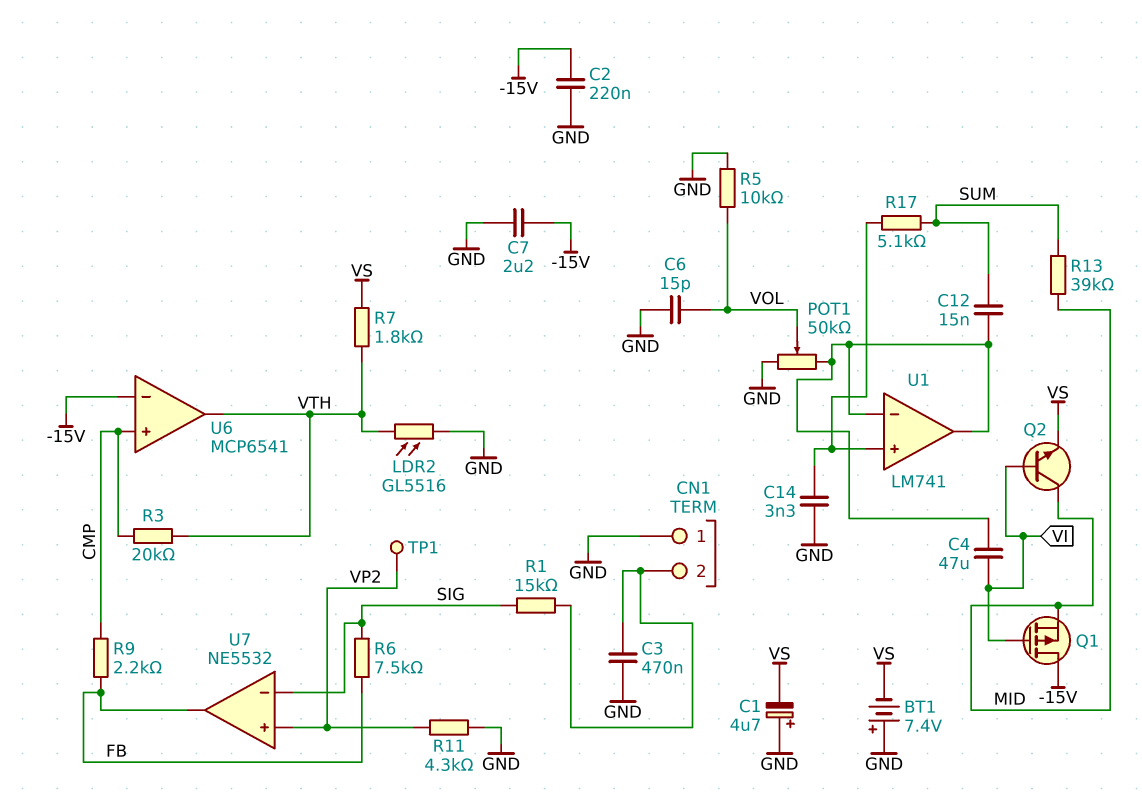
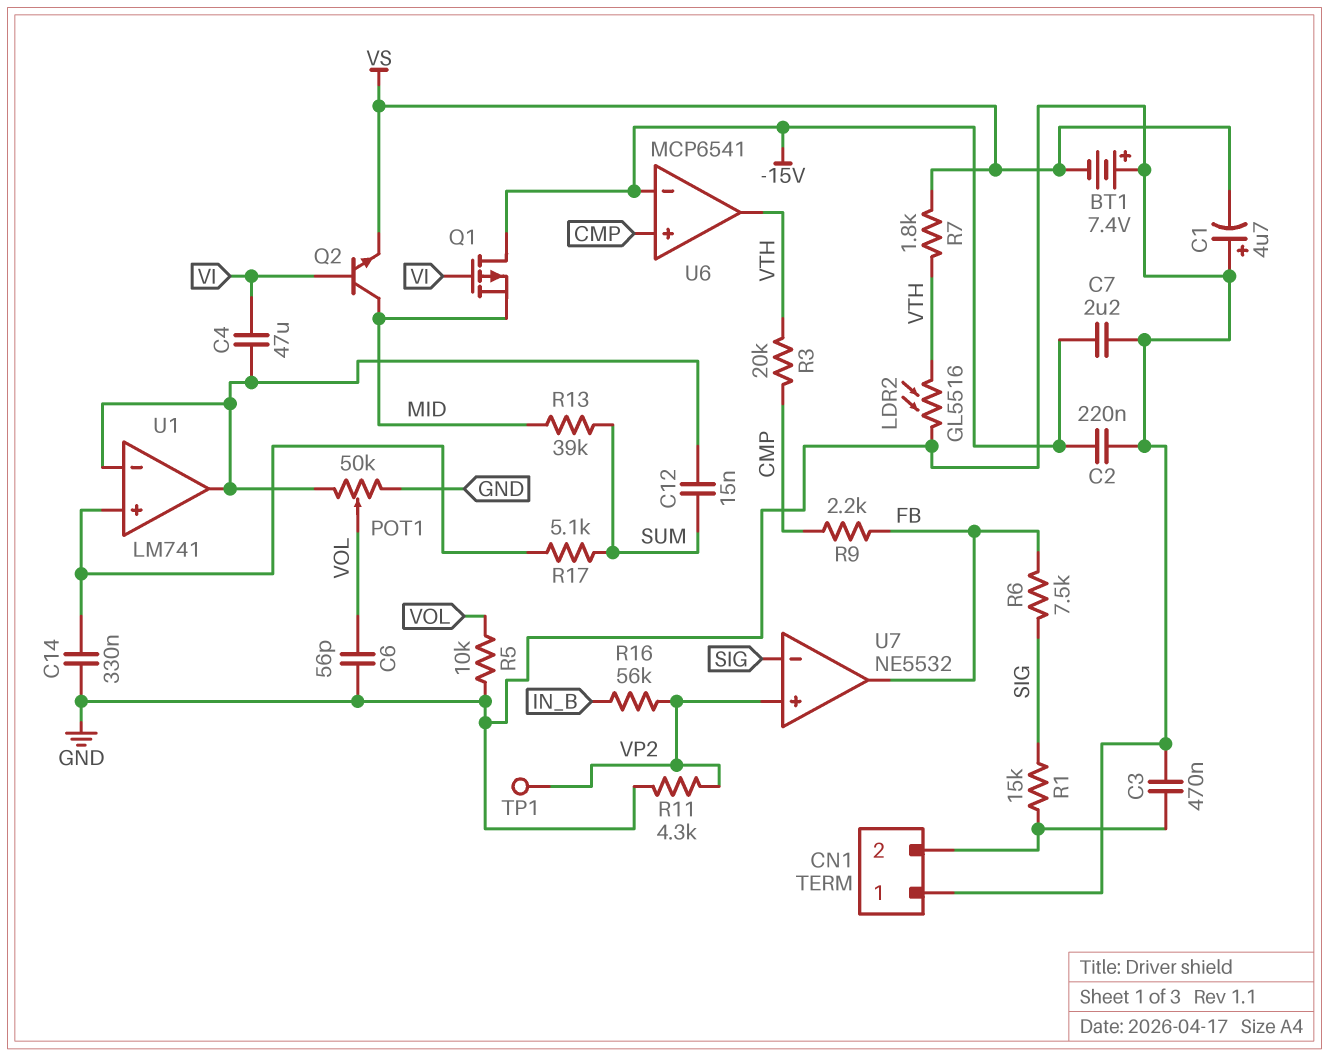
C6: 15pF (GND, VOL) -> 56pF (GND, VOL)
C14: 3.3nF (GND, U1/in+) -> 330nF (GND, U1/in+)
R16: none -> 56k (IN_B, VP2)

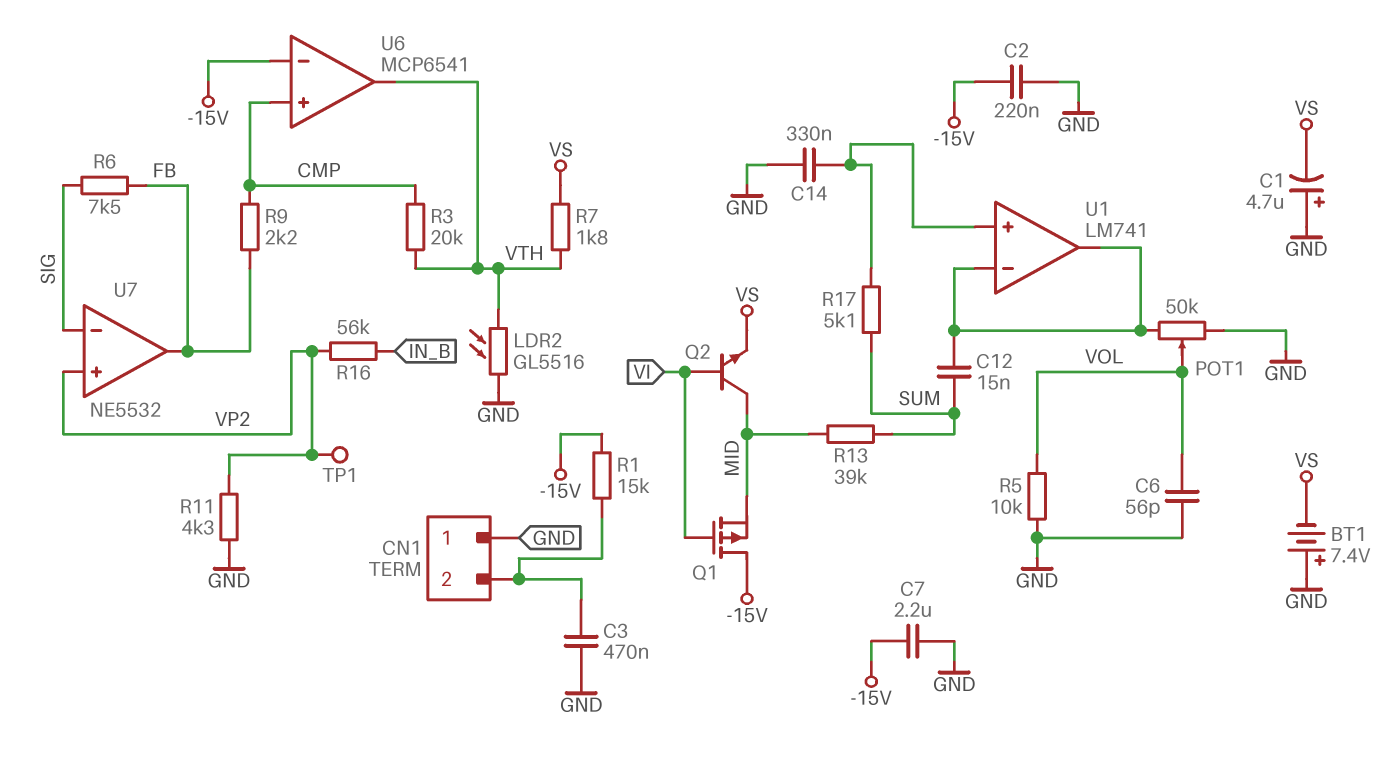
C4: 47uF (U1/in-, VI) -> none
R1: 15k (CN1/2, SIG) -> 15k (-15V, CN1/2)

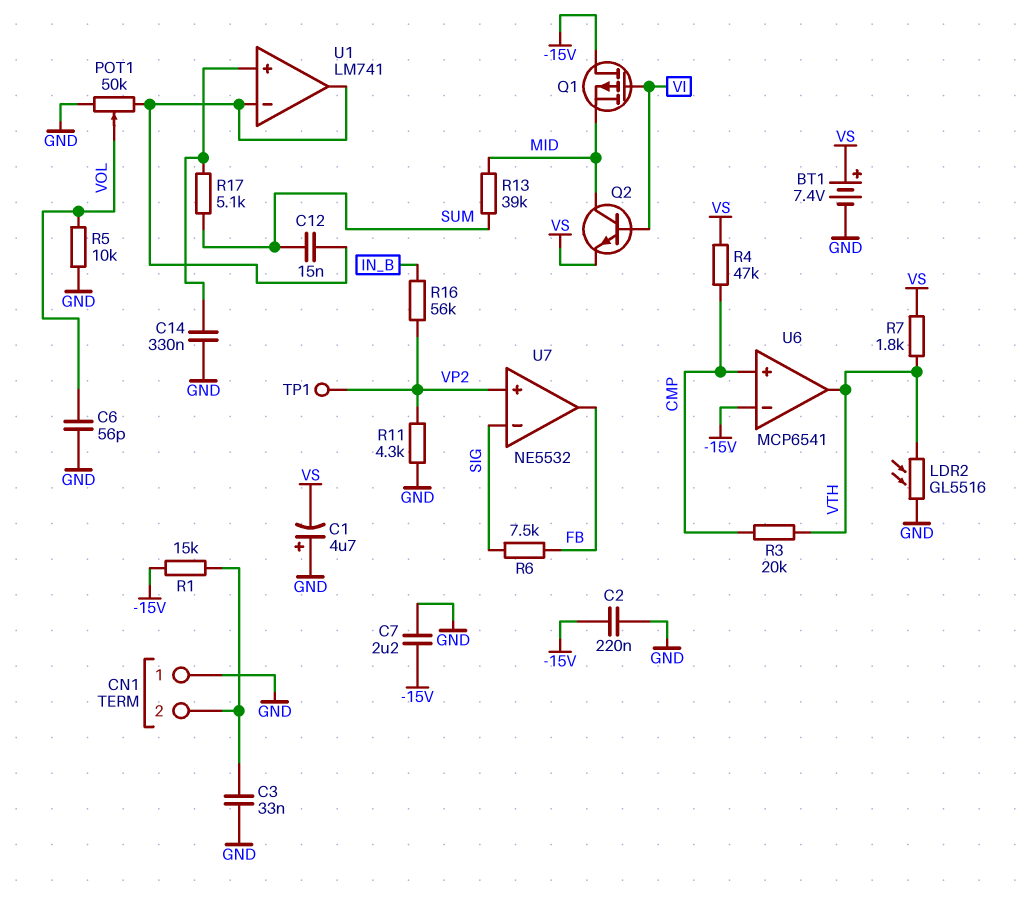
BT1: 7.4V (plus GND, minus VS) -> 7.4V (plus VS, minus GND)
C3: 470nF (CN1/2, GND) -> 33nF (CN1/2, GND)
R4: none -> 47k (CMP, VS)
R9: 2.2k (CMP, FB) -> none

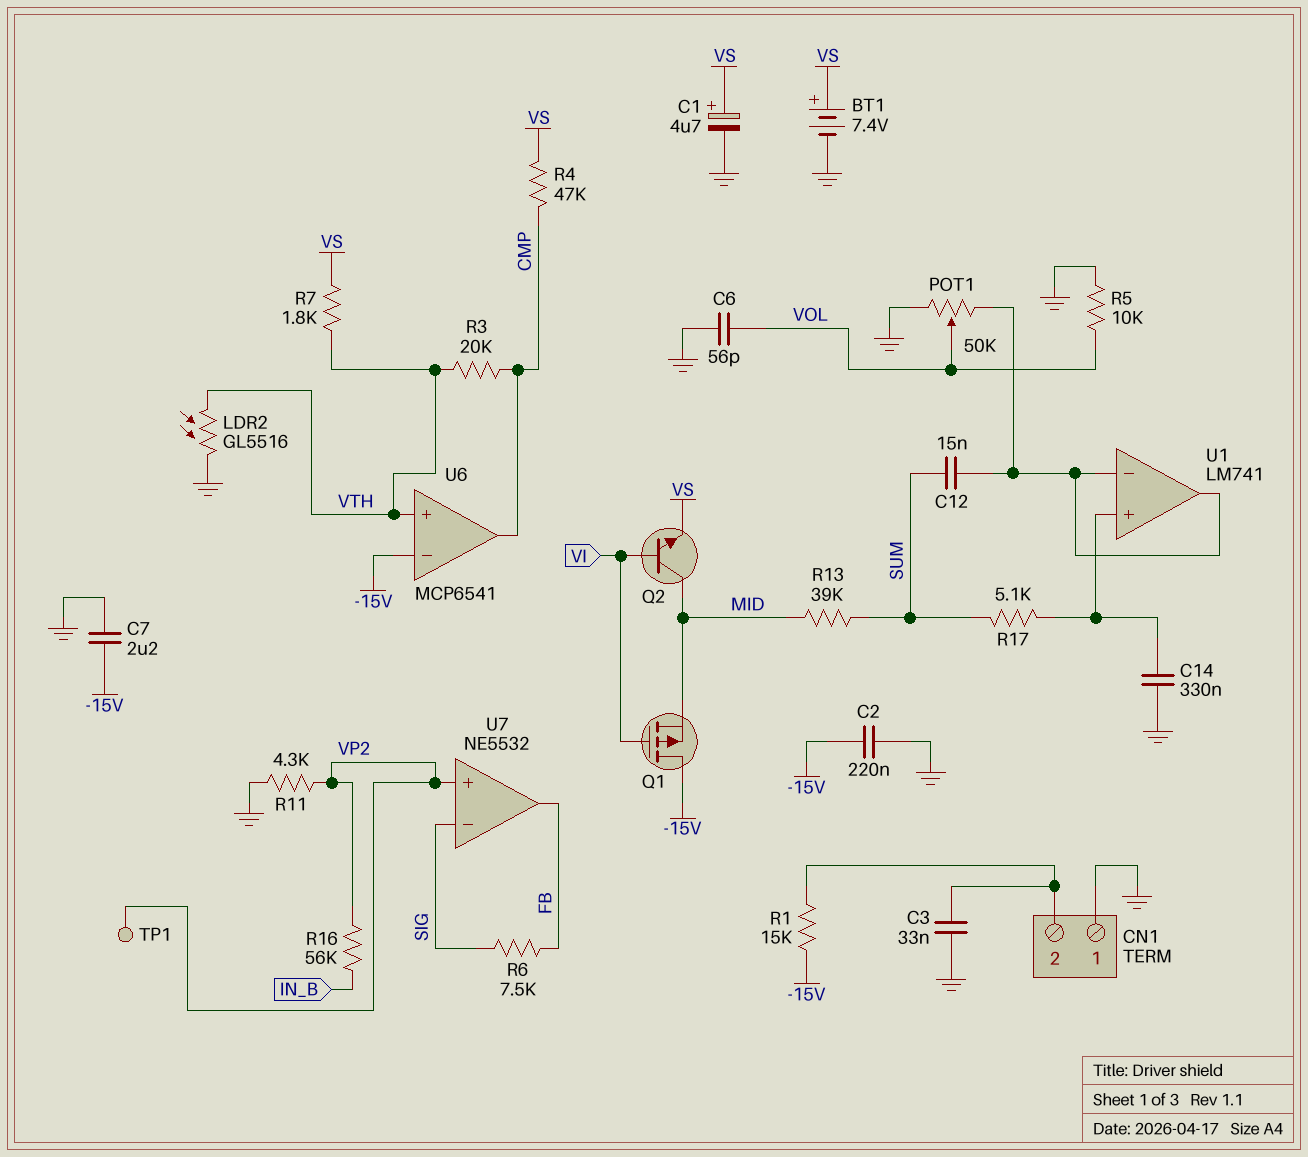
C1: 4.7uF (plus GND, minus VS) -> 4.7uF (plus VS, minus GND)
U6 pin in+: CMP -> VTH
U6 pin out: VTH -> CMP

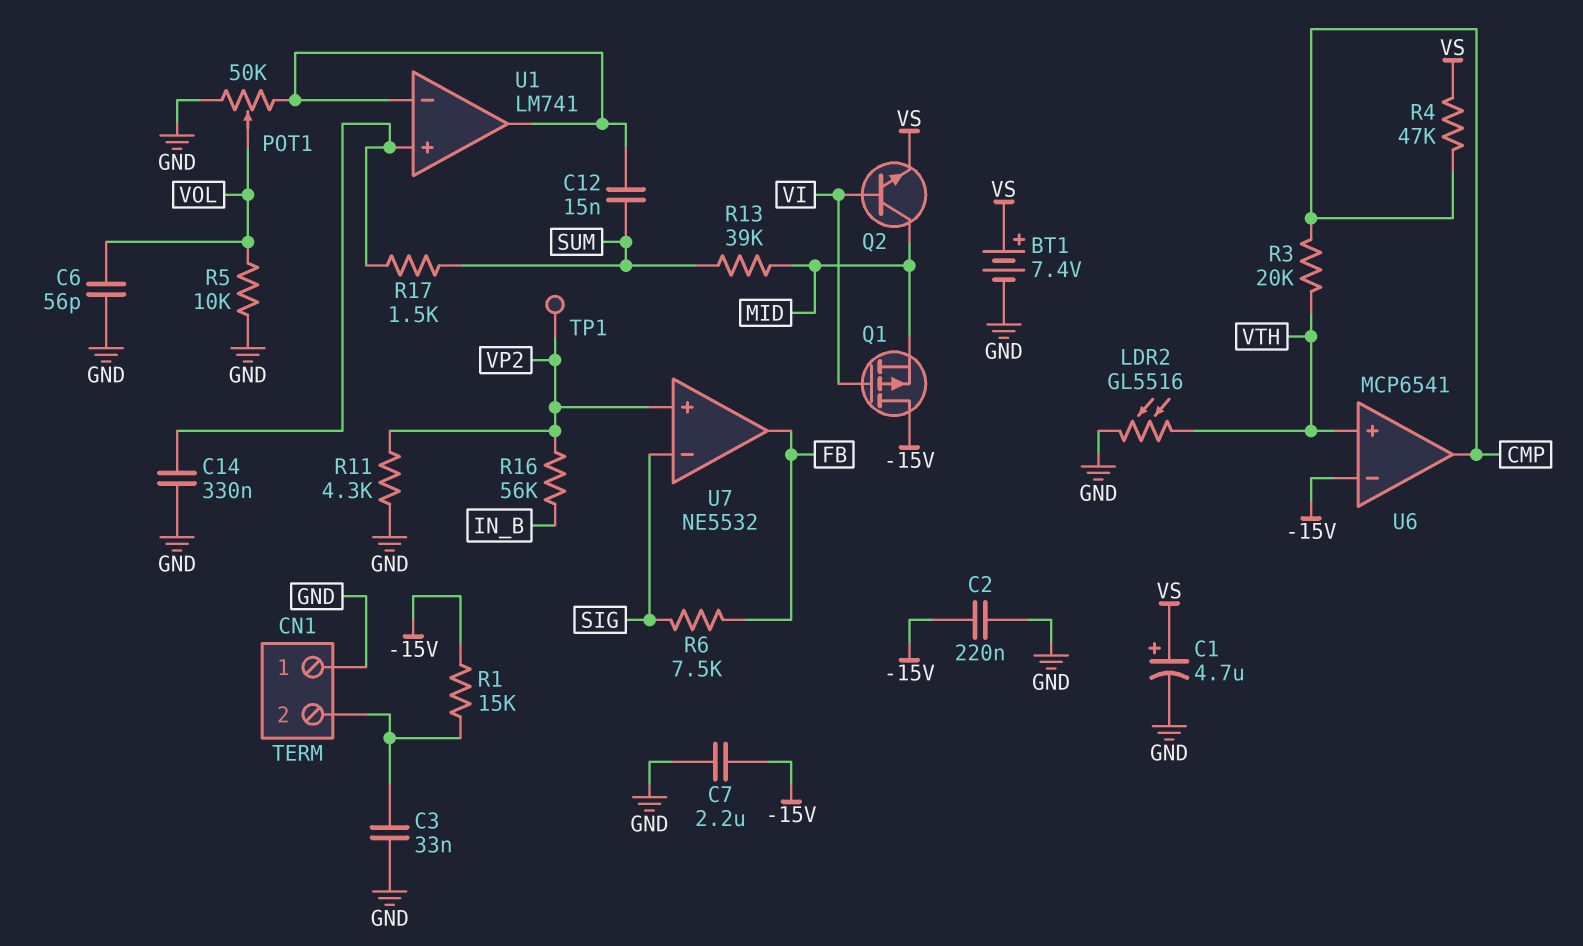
R7: 1.8k (VS, VTH) -> none
R17: 5.1k (SUM, U1/in+) -> 1.5k (SUM, U1/in+)

